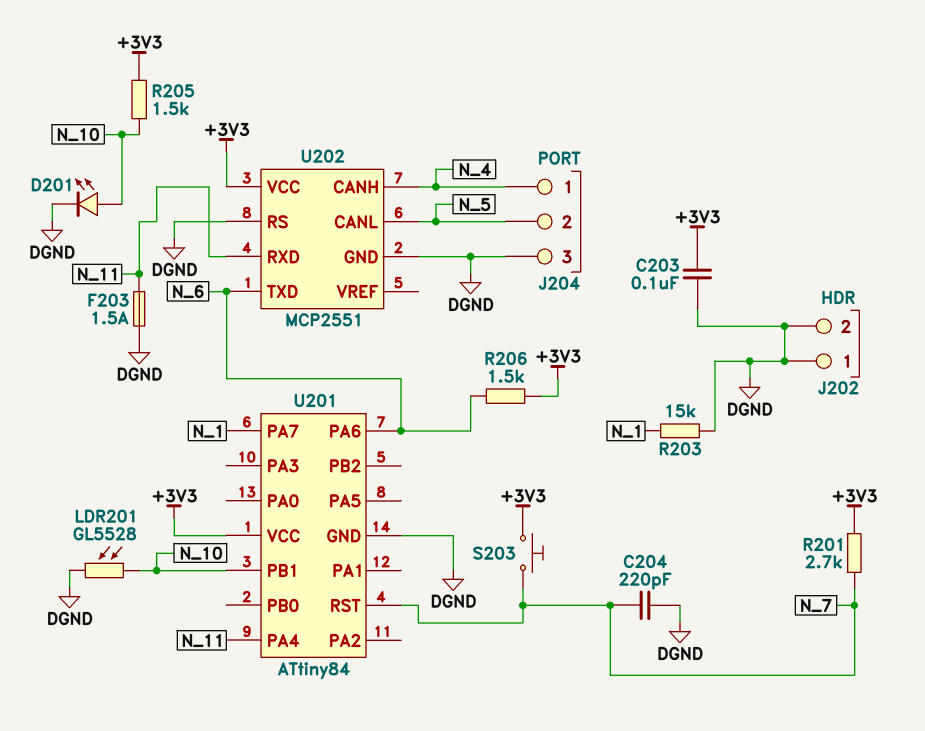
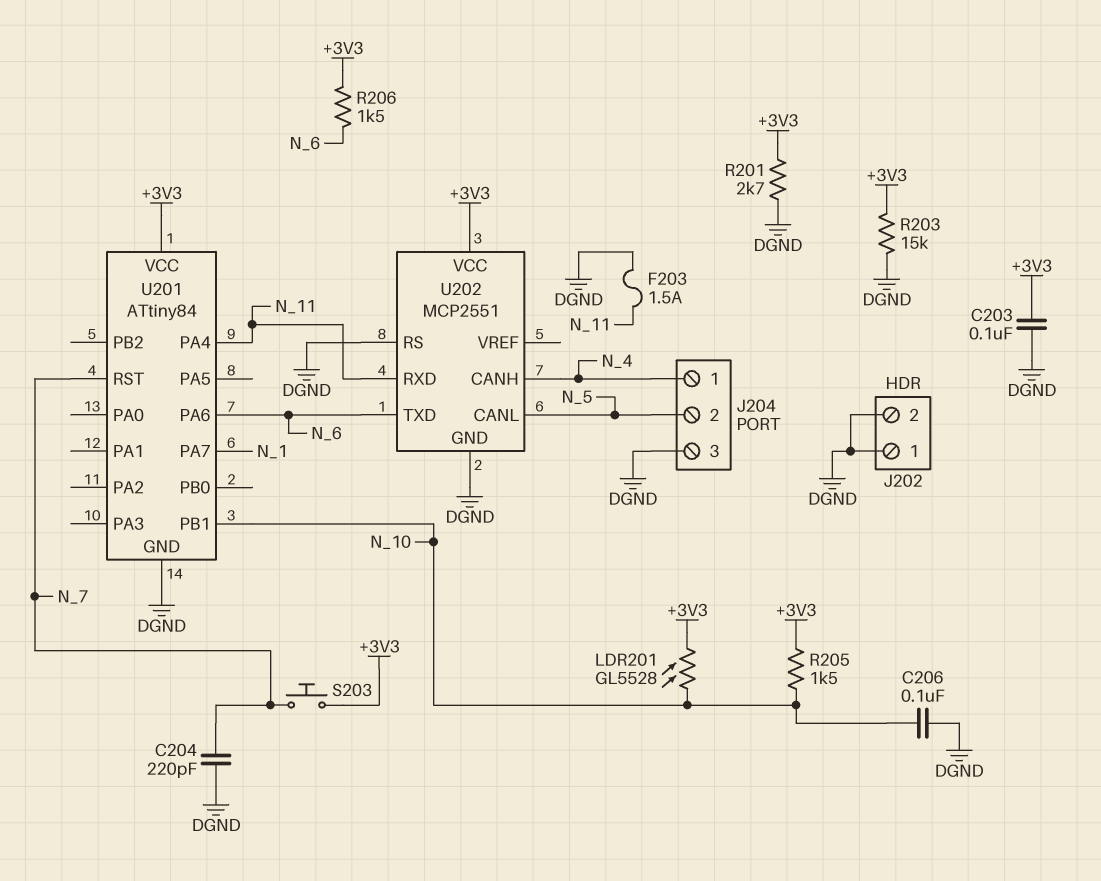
C206: none -> 100nF (DGND, N_10)
D201: LED (A N_10, K DGND) -> none
LDR201: GL5528 (DGND, N_10) -> GL5528 (+3V3, N_10)
R201: 2.7k (+3V3, N_7) -> 2.7k (+3V3, DGND)
R203: 15k (DGND, N_1) -> 15k (+3V3, DGND)

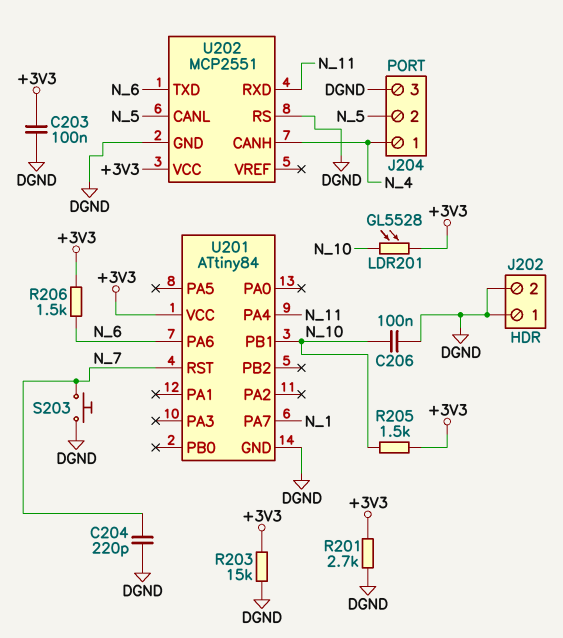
F203: 1.5A (DGND, N_11) -> none
S203: button (+3V3, N_7) -> button (DGND, N_7)

